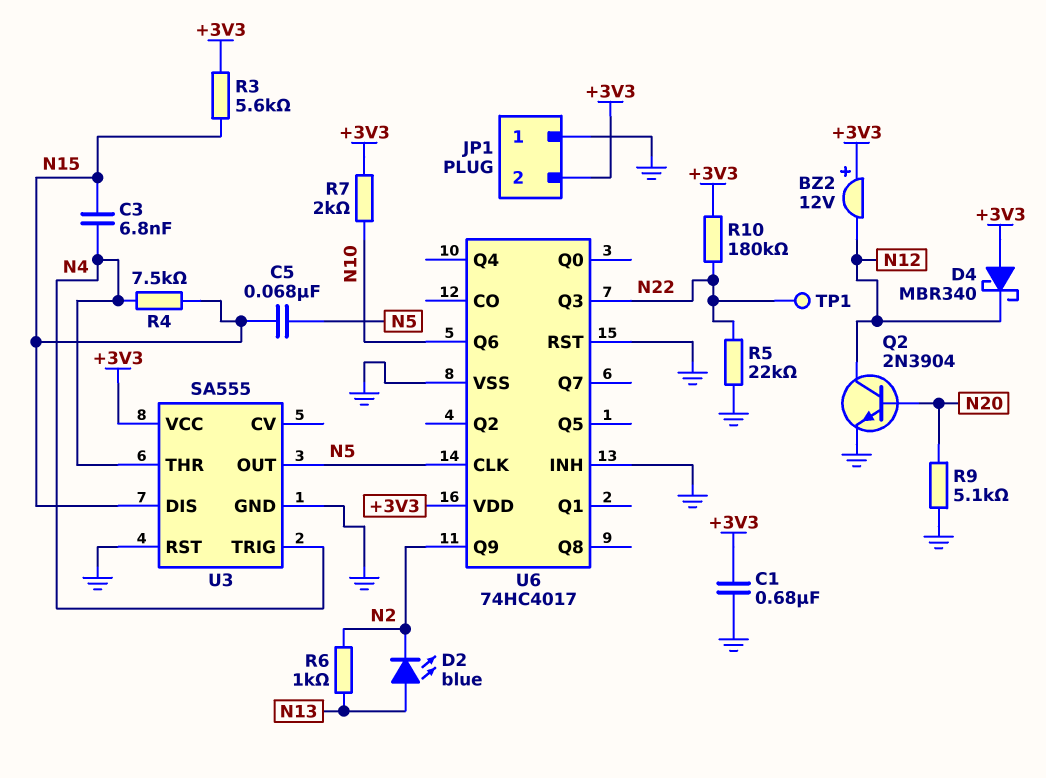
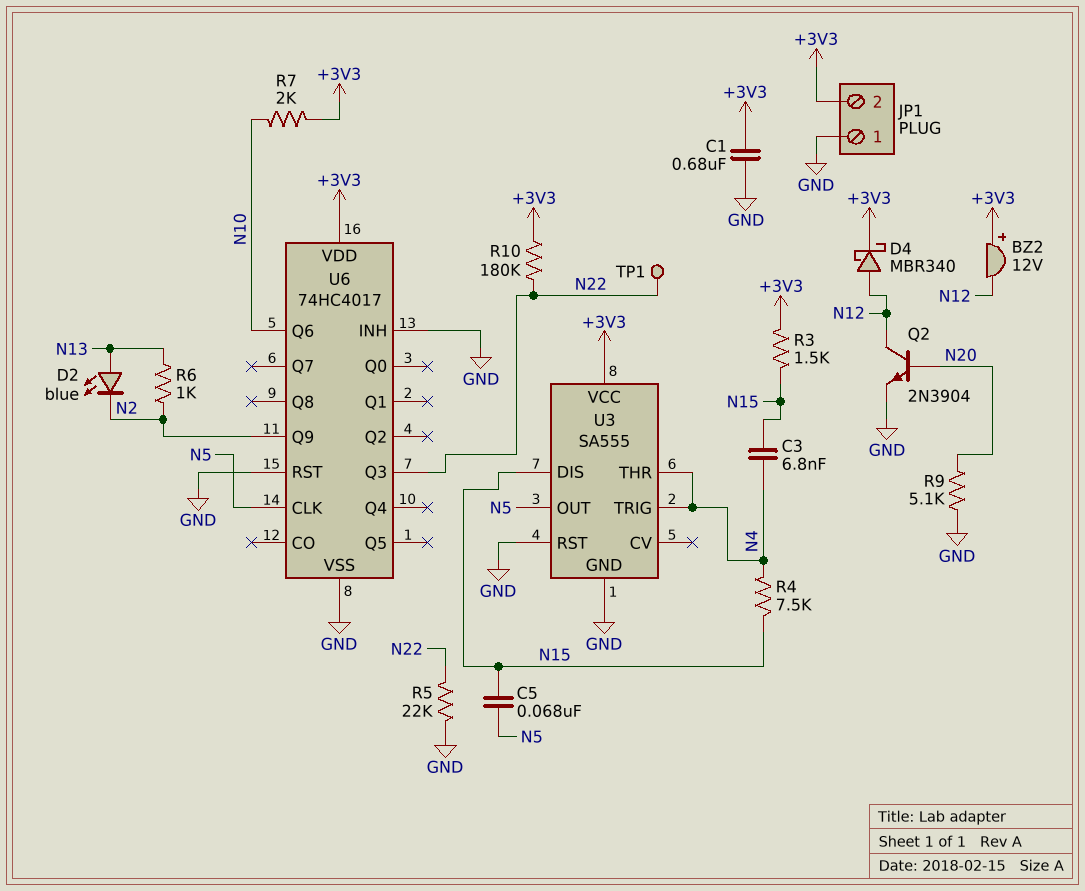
D4: schottky MBR340 (A +3V3, K N12) -> schottky MBR340 (A N12, K +3V3)
R3: 5.6k (+3V3, N15) -> 1.5k (+3V3, N15)

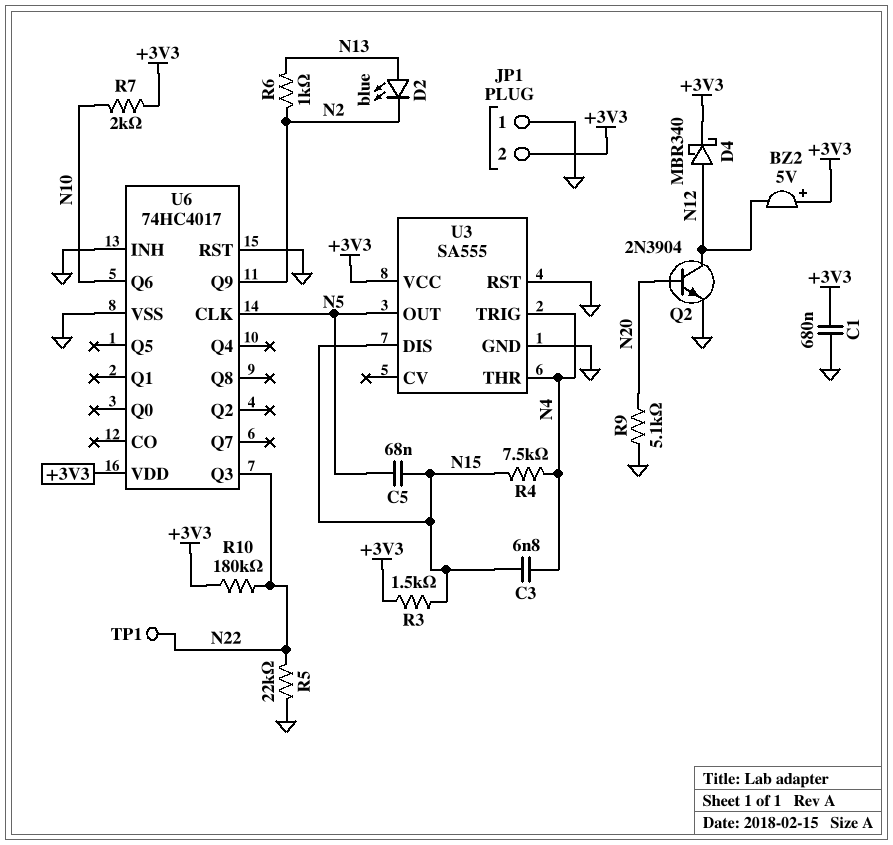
BZ2: buzzer 12V (plus +3V3, minus N12) -> buzzer 5V (plus +3V3, minus N12)

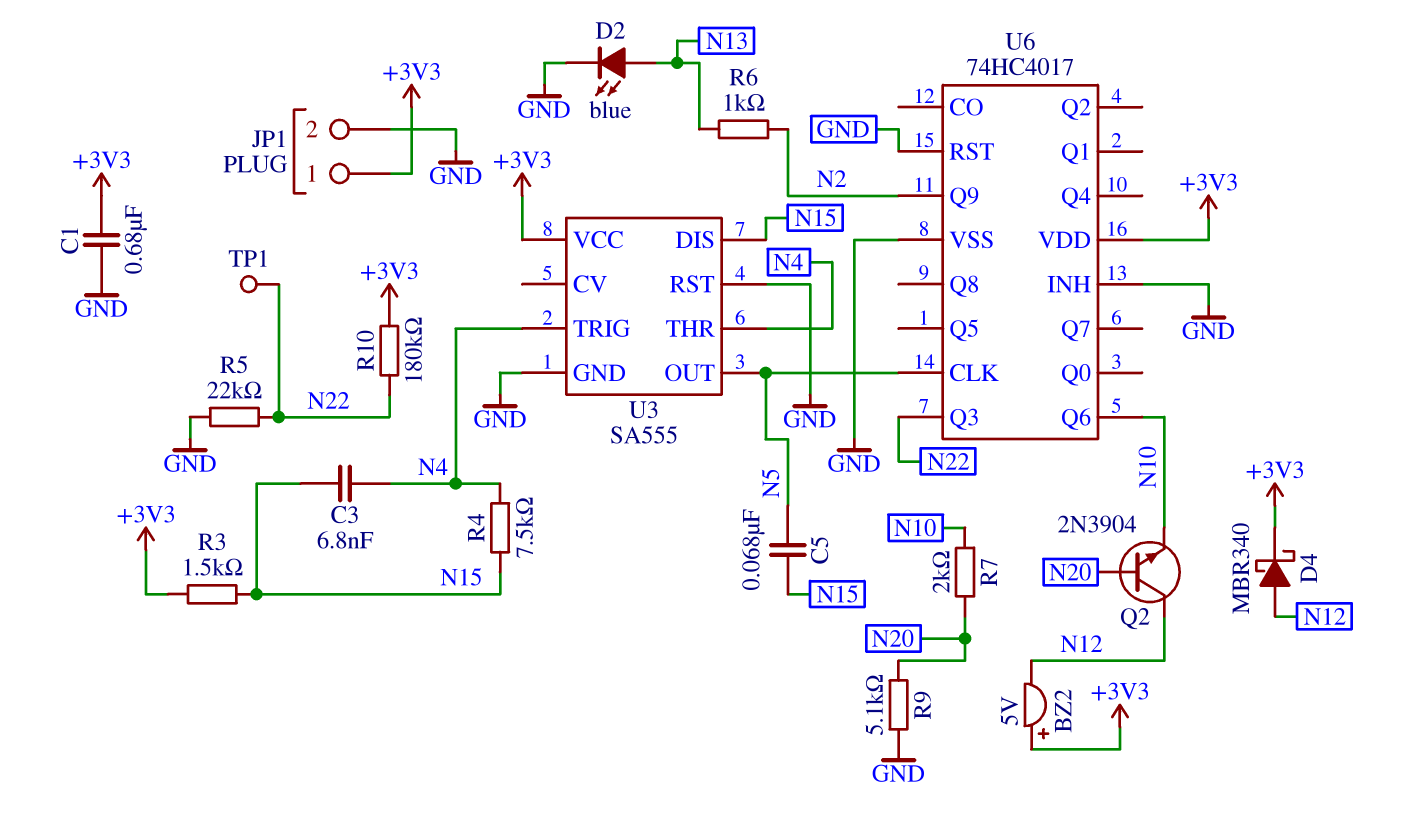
D2: LED blue (A N13, K N2) -> LED blue (A N13, K GND)
JP1 pin 1: GND -> +3V3
JP1 pin 2: +3V3 -> GND
Q2: NPN 2N3904 (B N20, C N12, E GND) -> NPN 2N3904 (B N20, C N12, E N10)
R7: 2k (+3V3, N10) -> 2k (N10, N20)

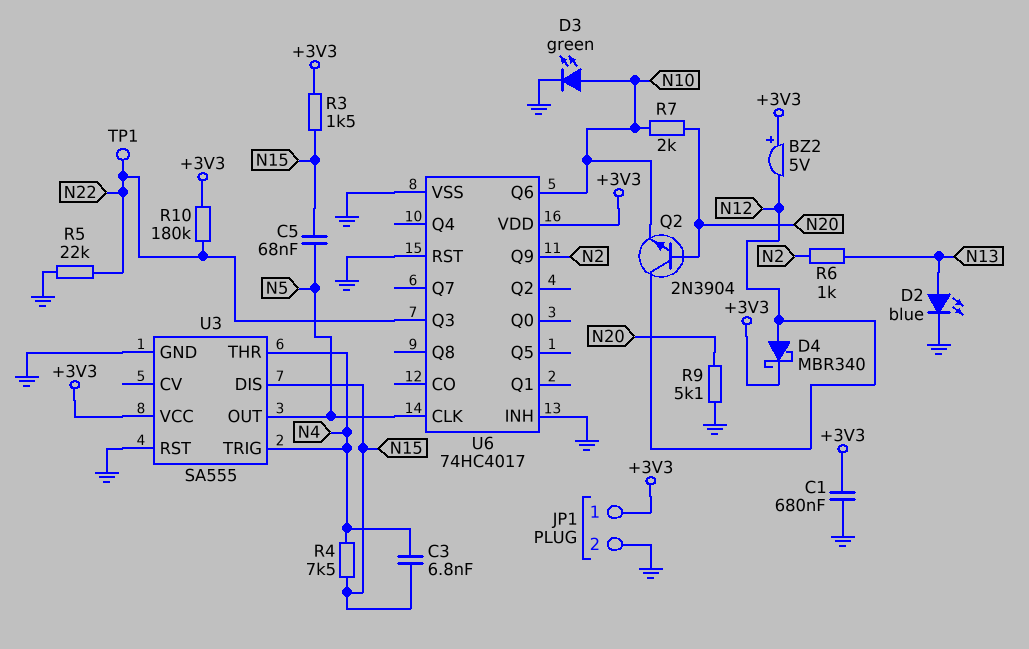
D3: none -> LED green (A N10, K GND)

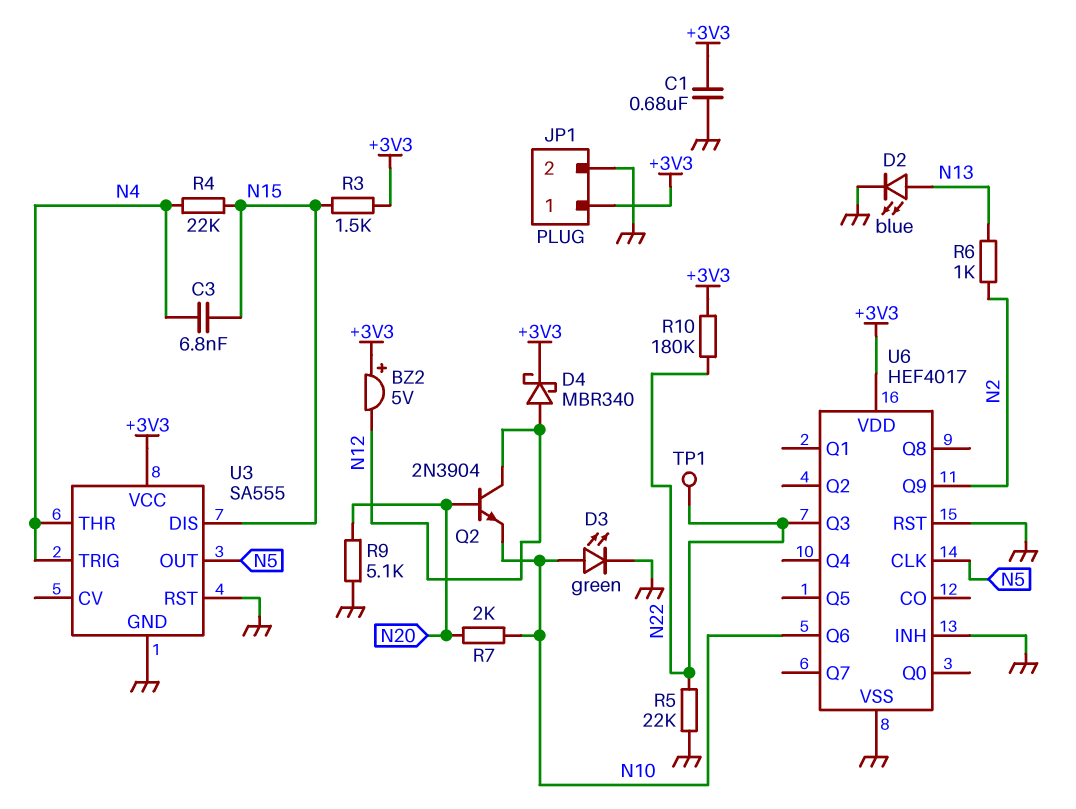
C5: 68nF (N5, N15) -> none
R4: 7.5k (N4, N15) -> 22k (N4, N15)
U6: 74HC4017 -> HEF4017

